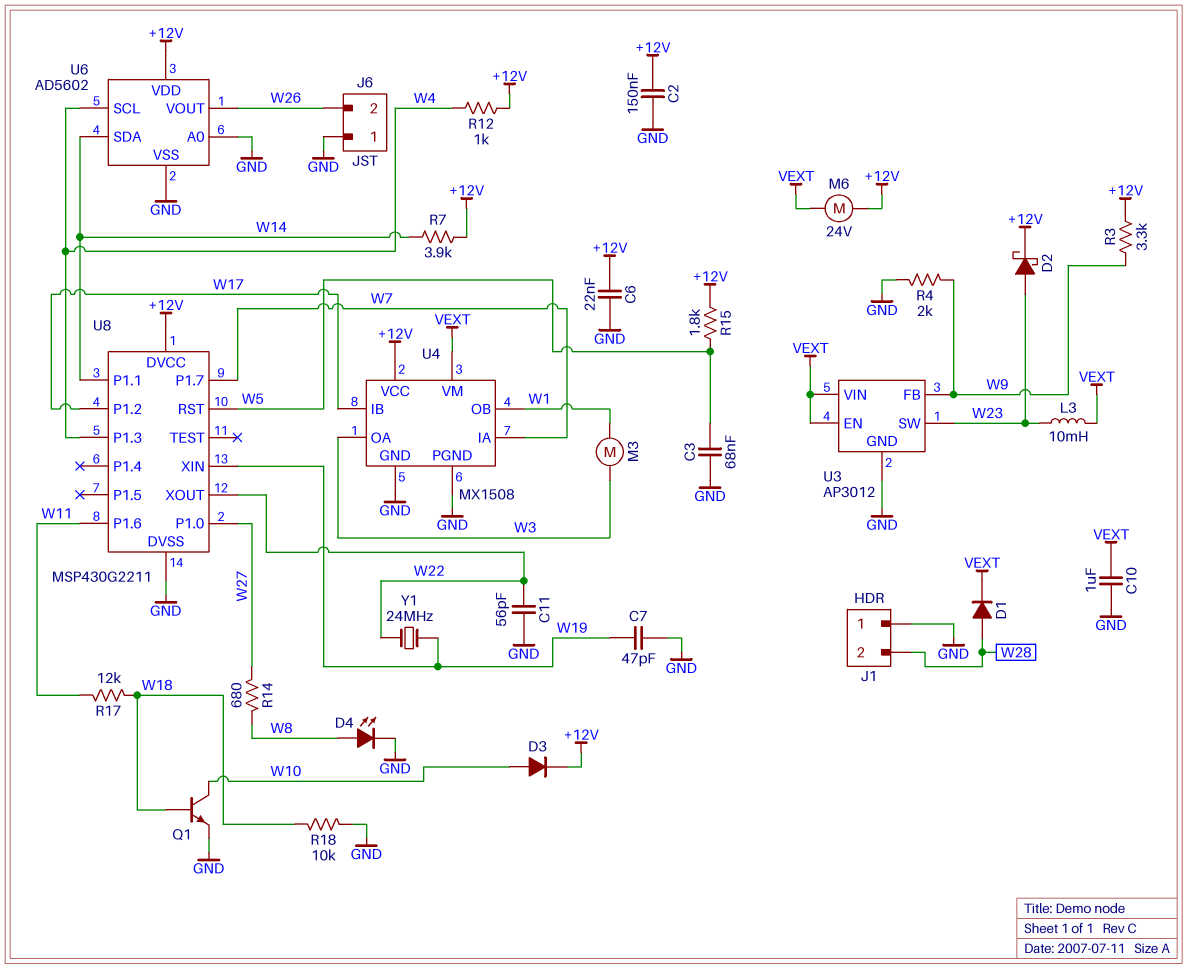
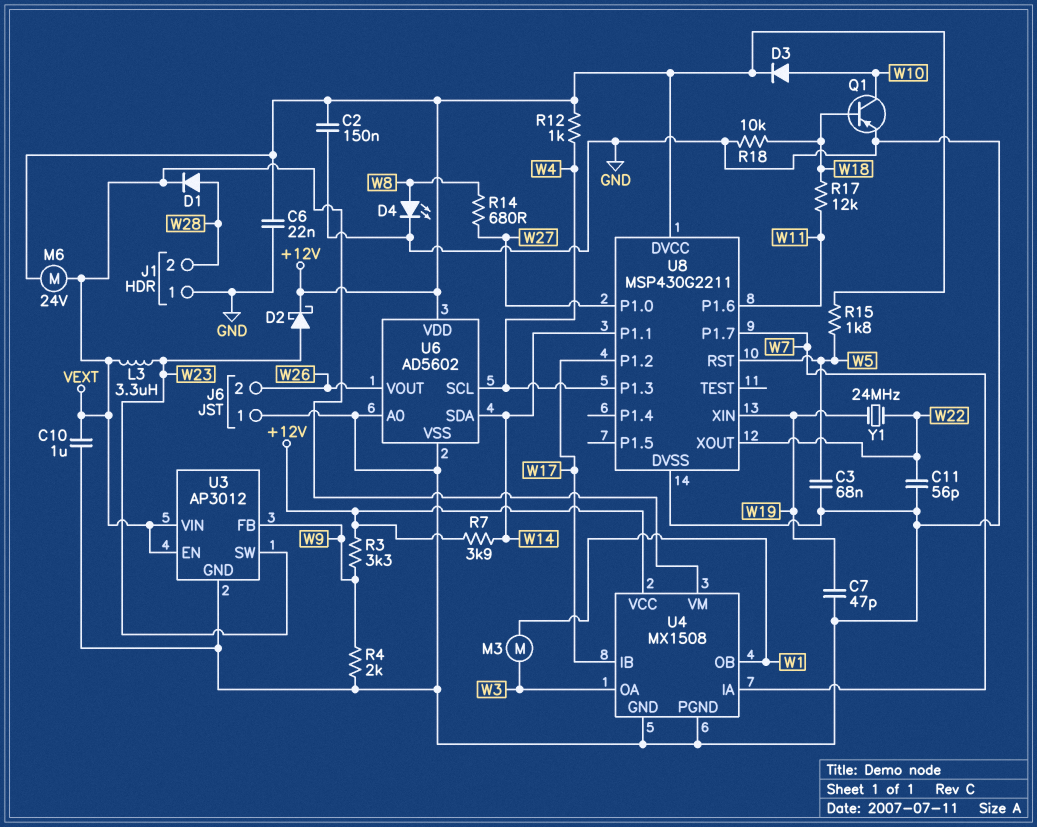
L3: 10mH (VEXT, W23) -> 3.3uH (VEXT, W23)
Q1: NPN (B W18, C W10, E GND) -> PNP (B W18, C W10, E GND)

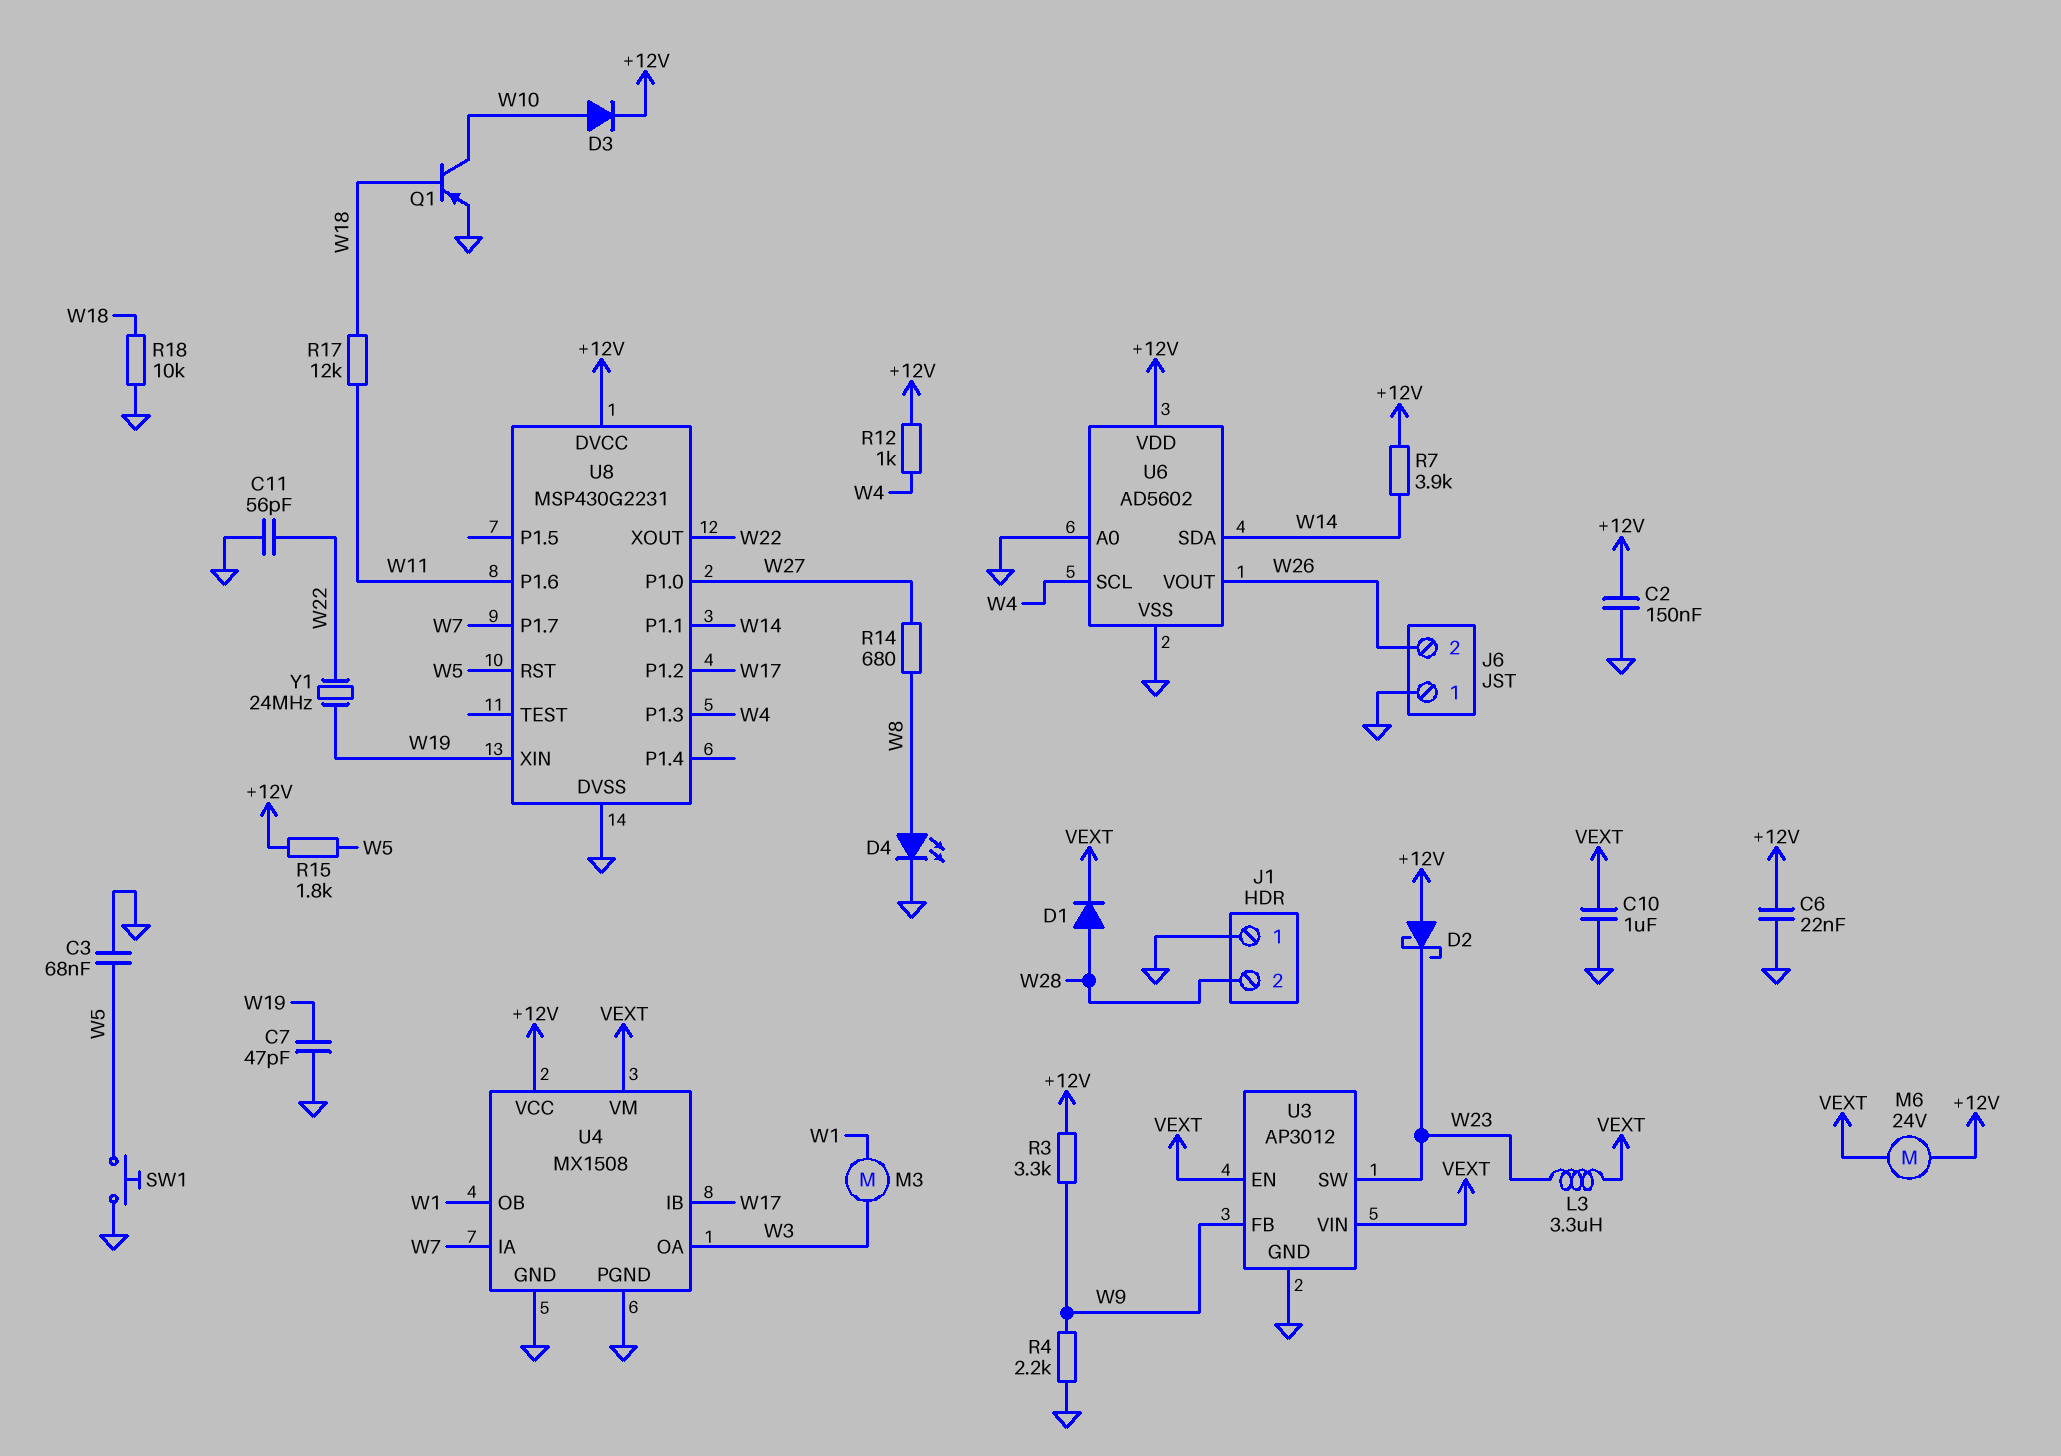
D2: schottky (A W23, K +12V) -> schottky (A +12V, K W23)
R4: 2k (GND, W9) -> 2.2k (GND, W9)
SW1: none -> button (GND, W5)
U8: MSP430G2211 -> MSP430G2231

